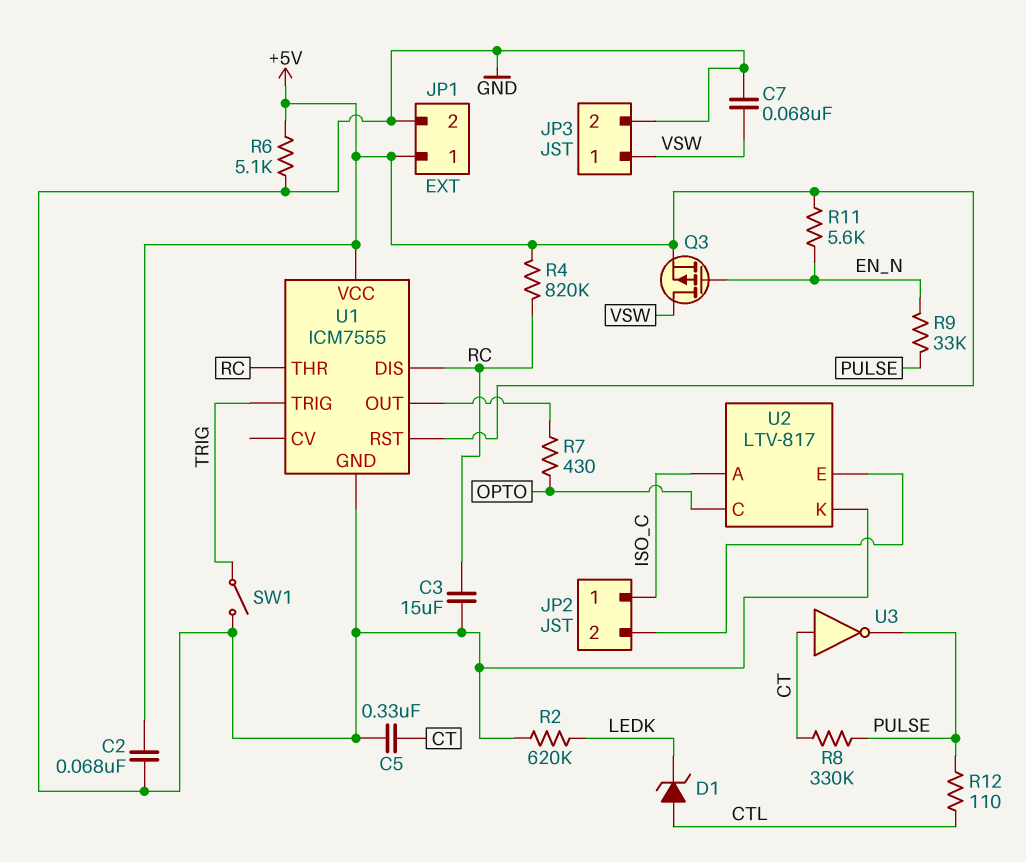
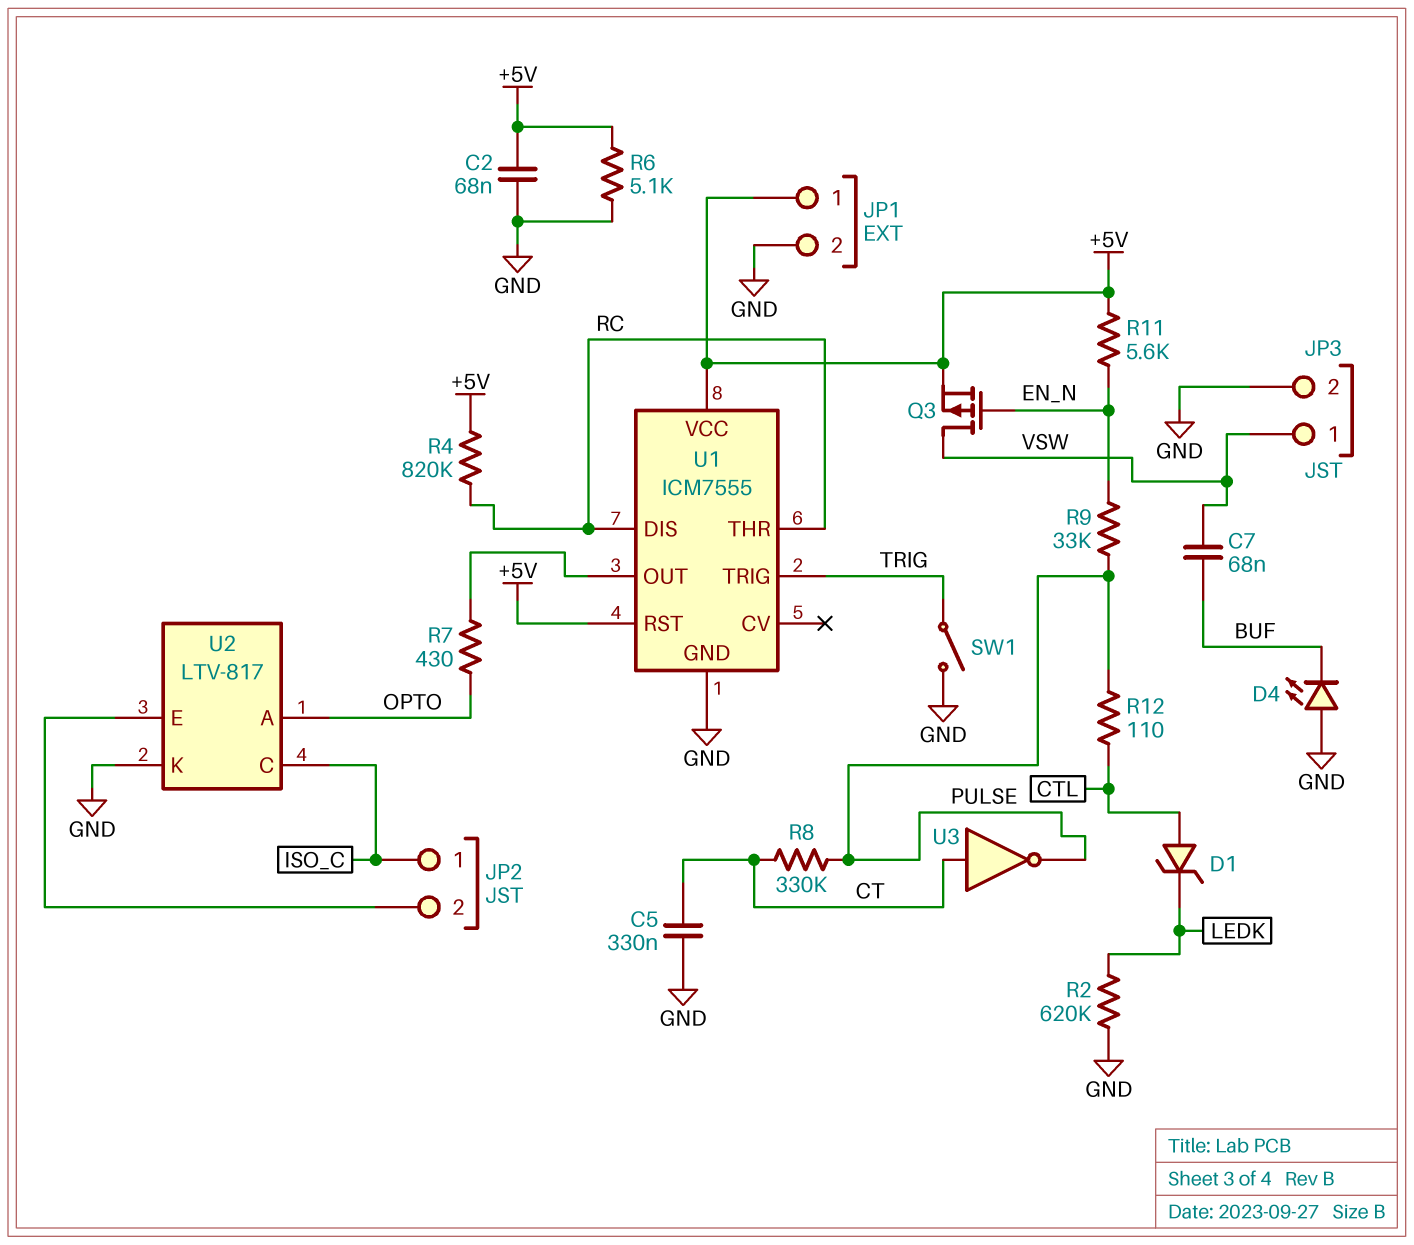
C3: 15uF (GND, RC) -> none
C7: 68nF (GND, VSW) -> 68nF (BUF, VSW)
D4: none -> LED (A GND, K BUF)
U2 pin A: ISO_C -> OPTO
U2 pin C: OPTO -> ISO_C

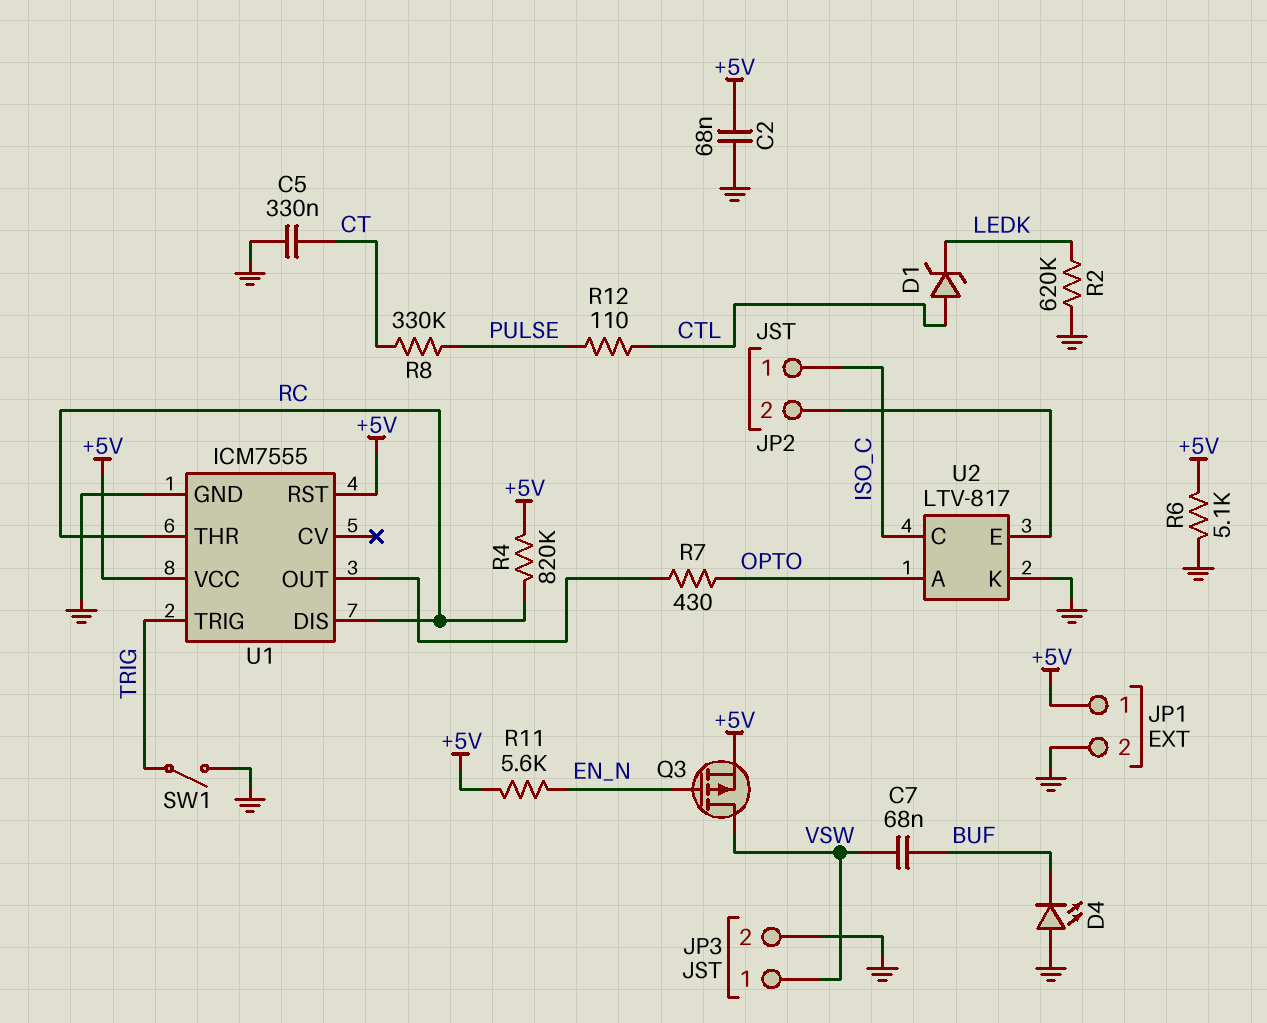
R9: 33k (EN_N, PULSE) -> none
U3: NOT (in CT, out PULSE) -> none

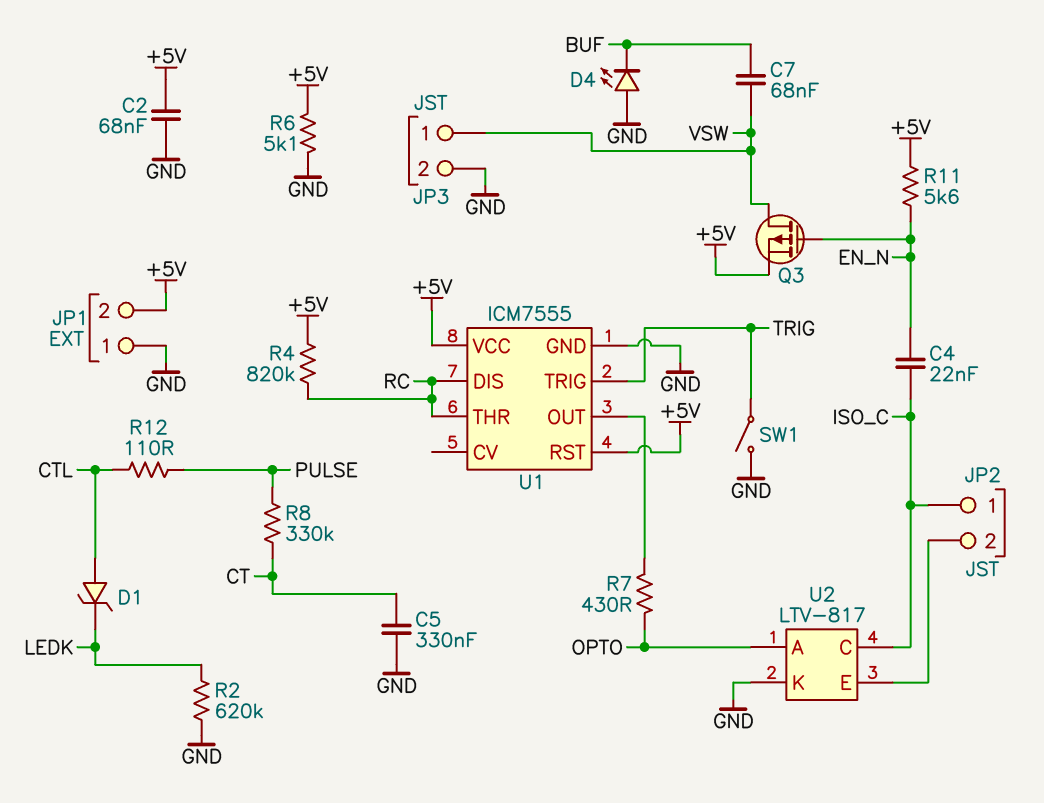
C4: none -> 22nF (EN_N, ISO_C)
JP1 pin 1: +5V -> GND
JP1 pin 2: GND -> +5V

